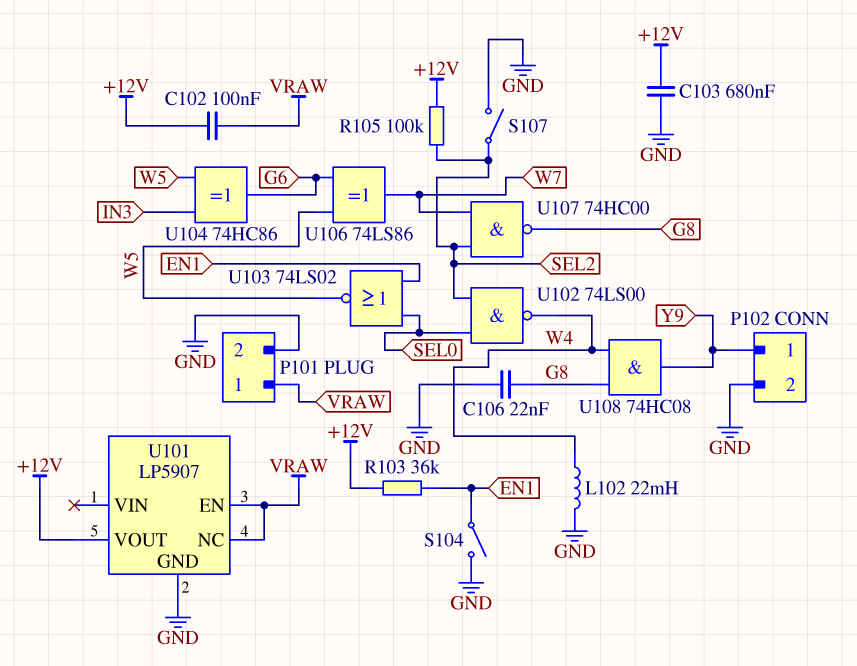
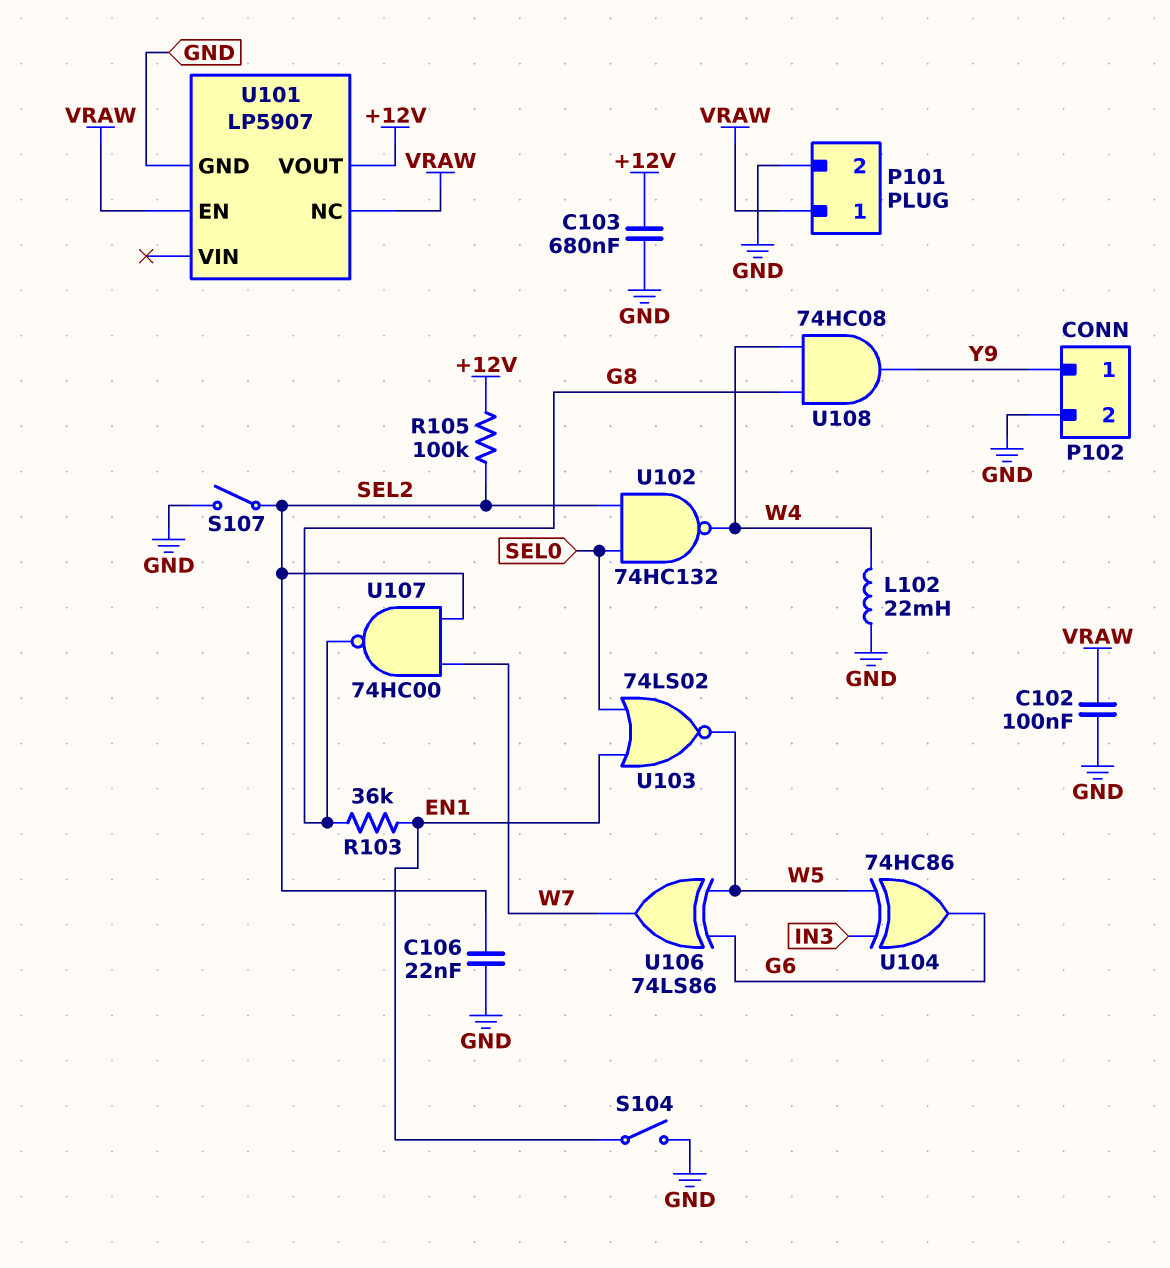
C102: 100nF (+12V, VRAW) -> 100nF (GND, VRAW)
C106: 22nF (G8, GND) -> 22nF (GND, SEL2)
R103: 36k (+12V, EN1) -> 36k (EN1, G8)
U102: NAND 74LS00 (in SEL0, in SEL2, out W4) -> NAND 74HC132 (in SEL0, in SEL2, out W4)

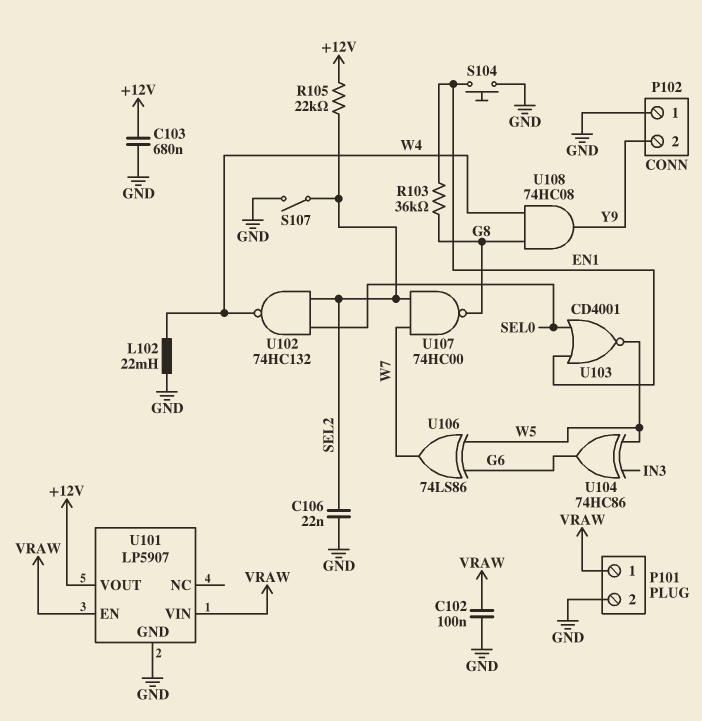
P102 pin 1: Y9 -> GND
P102 pin 2: GND -> Y9
R105: 100k (+12V, SEL2) -> 22k (+12V, SEL2)
S104: switch (EN1, GND) -> button (EN1, GND)
U101 pin NC: VRAW -> none
U101 pin VIN: none -> VRAW
U103: NOR 74LS02 (in EN1, in SEL0, out W5) -> NOR CD4001 (in EN1, in SEL0, out W5)

